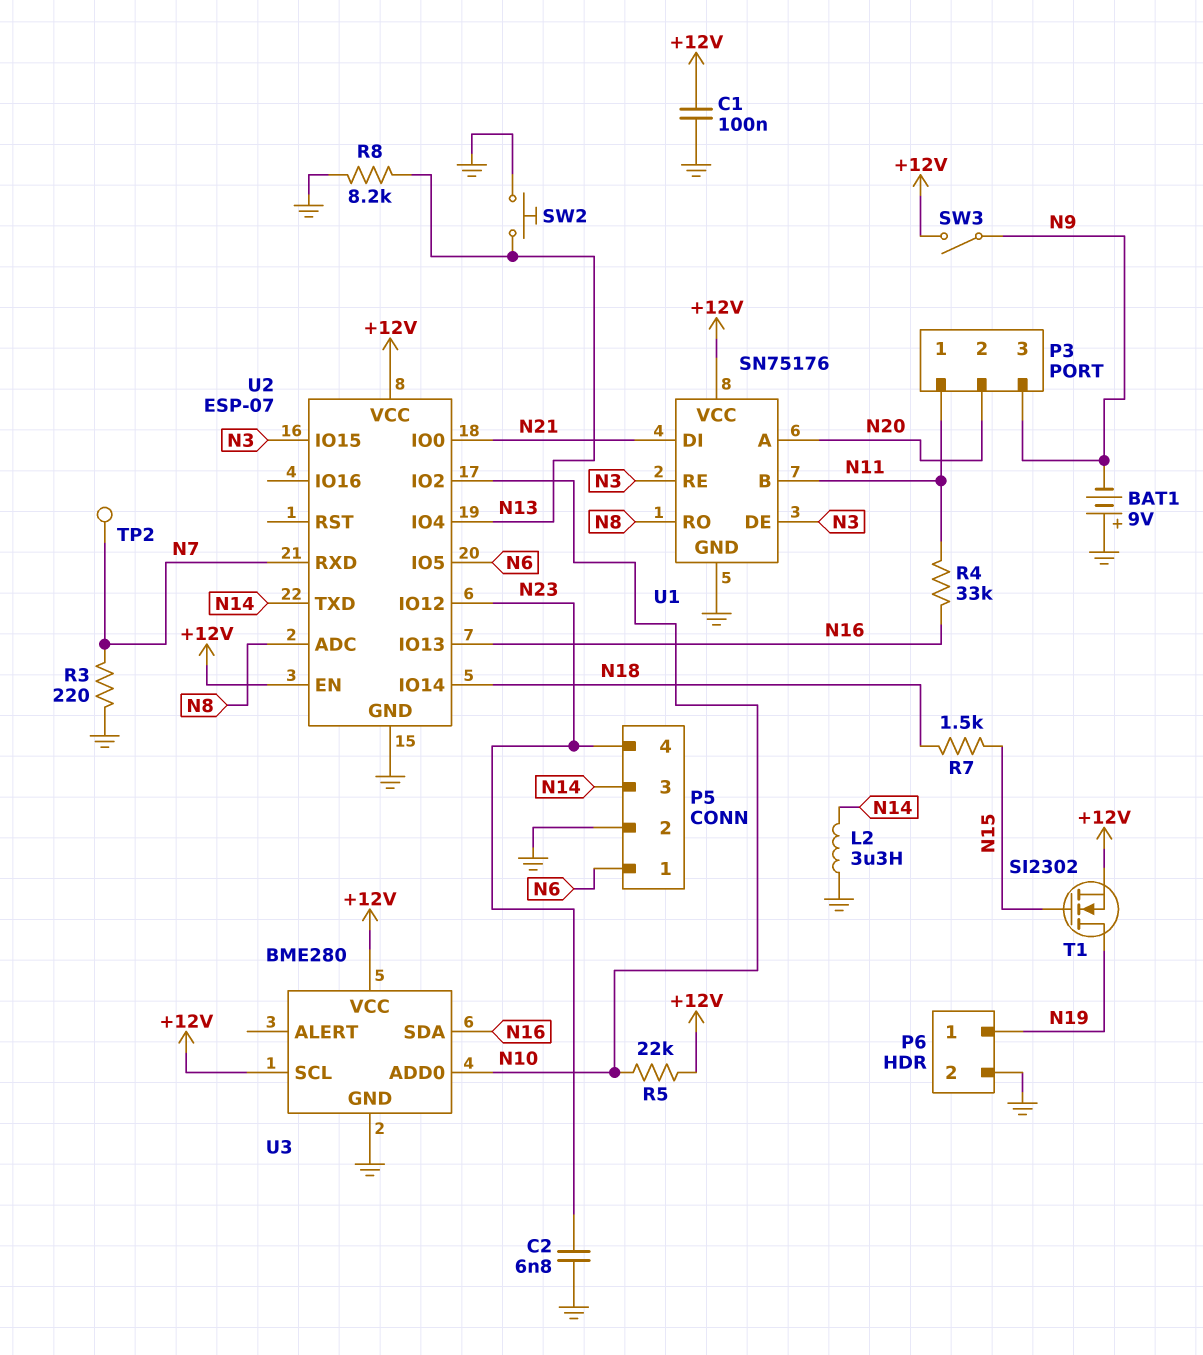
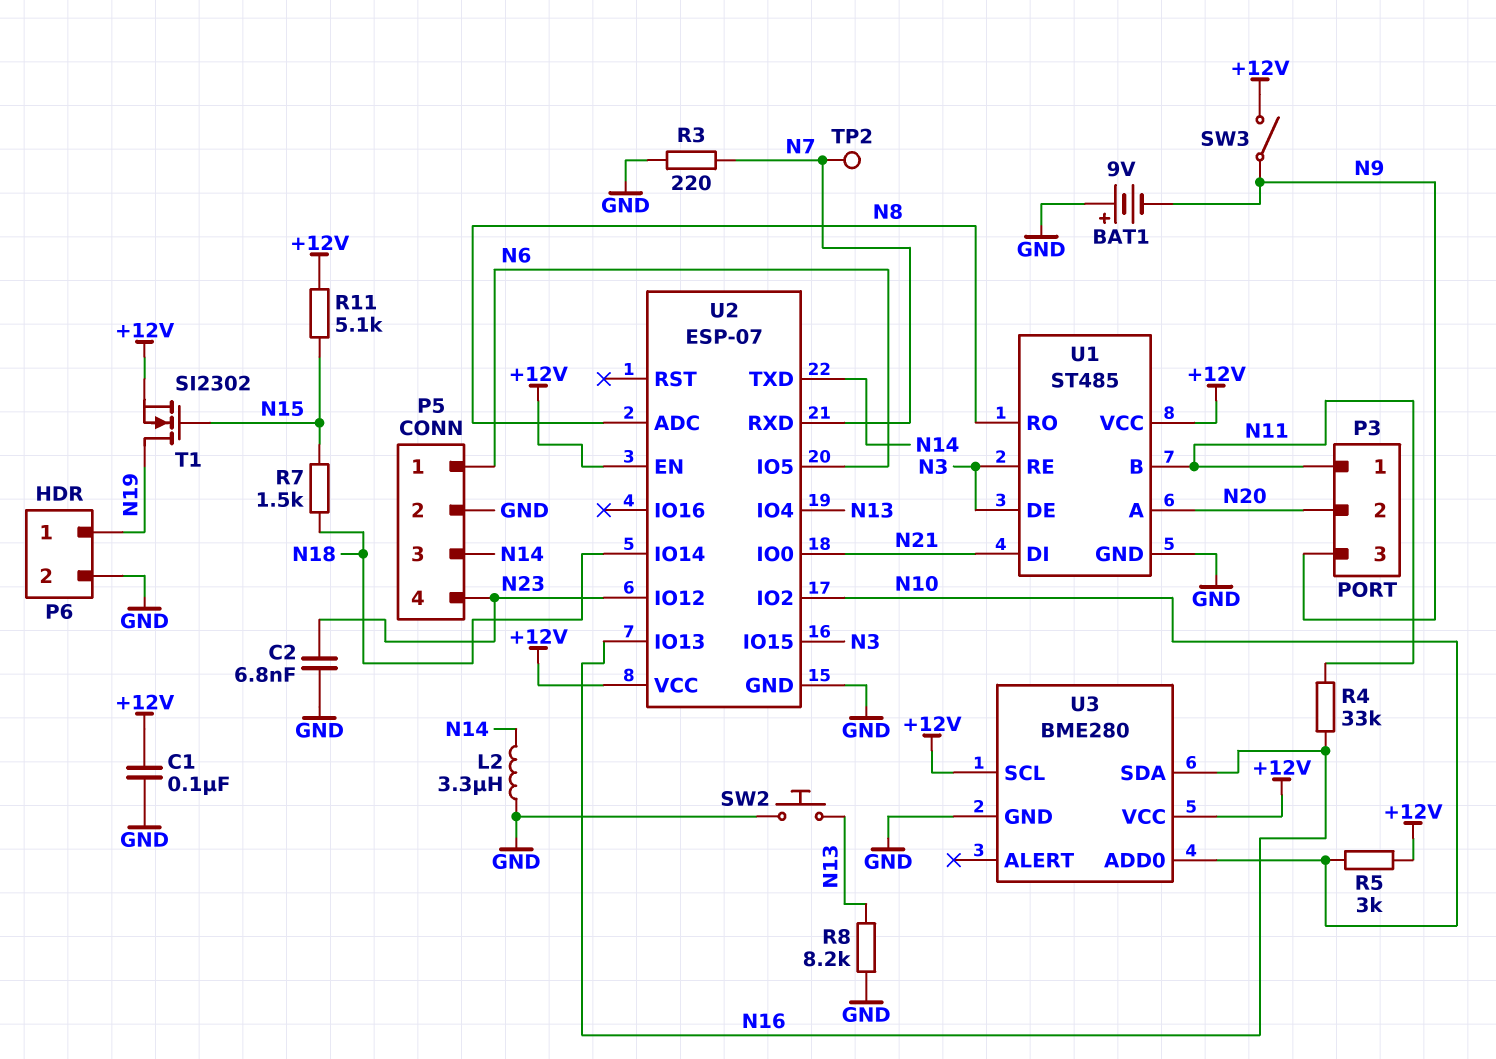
R5: 22k (+12V, N10) -> 3k (+12V, N10)
R11: none -> 5.1k (+12V, N15)
U1: SN75176 -> ST485

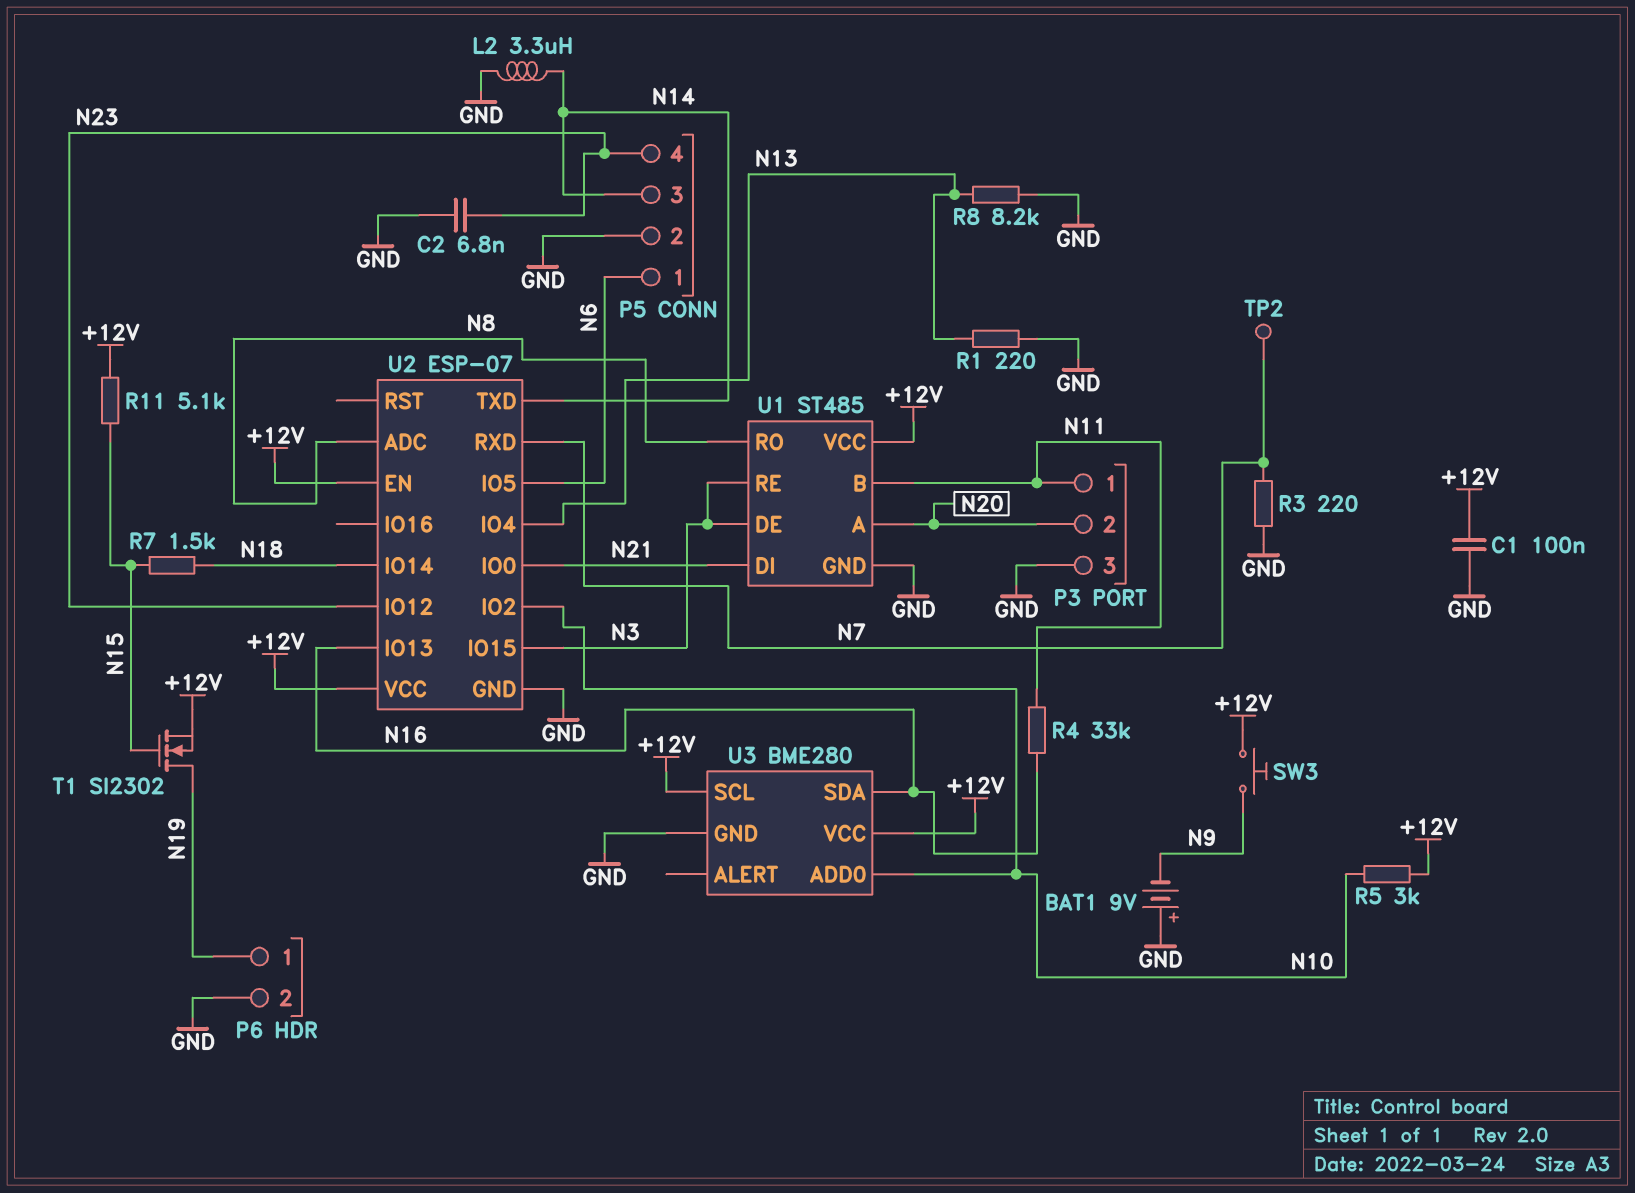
P3 pin 3: N9 -> GND
R1: none -> 220 (GND, N13)
SW2: button (GND, N13) -> none
SW3: switch (+12V, N9) -> button (+12V, N9)

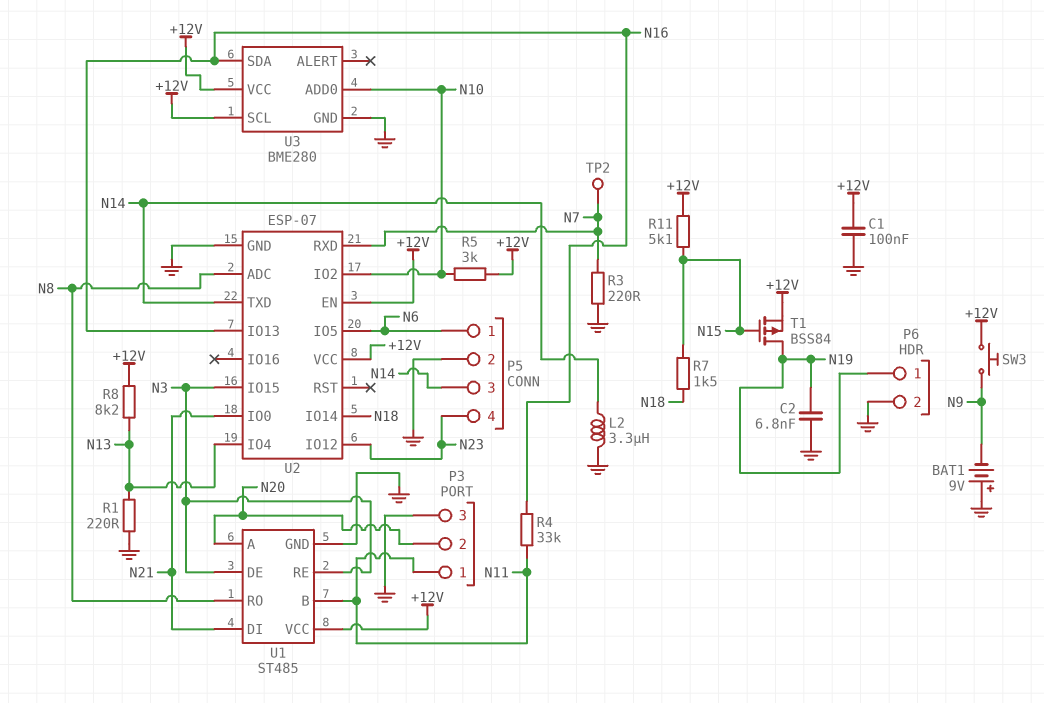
C2: 6.8nF (GND, N23) -> 6.8nF (GND, N19)
R8: 8.2k (GND, N13) -> 8.2k (+12V, N13)
T1: NMOS SI2302 (G N15, D N19, S +12V) -> PMOS BSS84 (G N15, D N19, S +12V)

